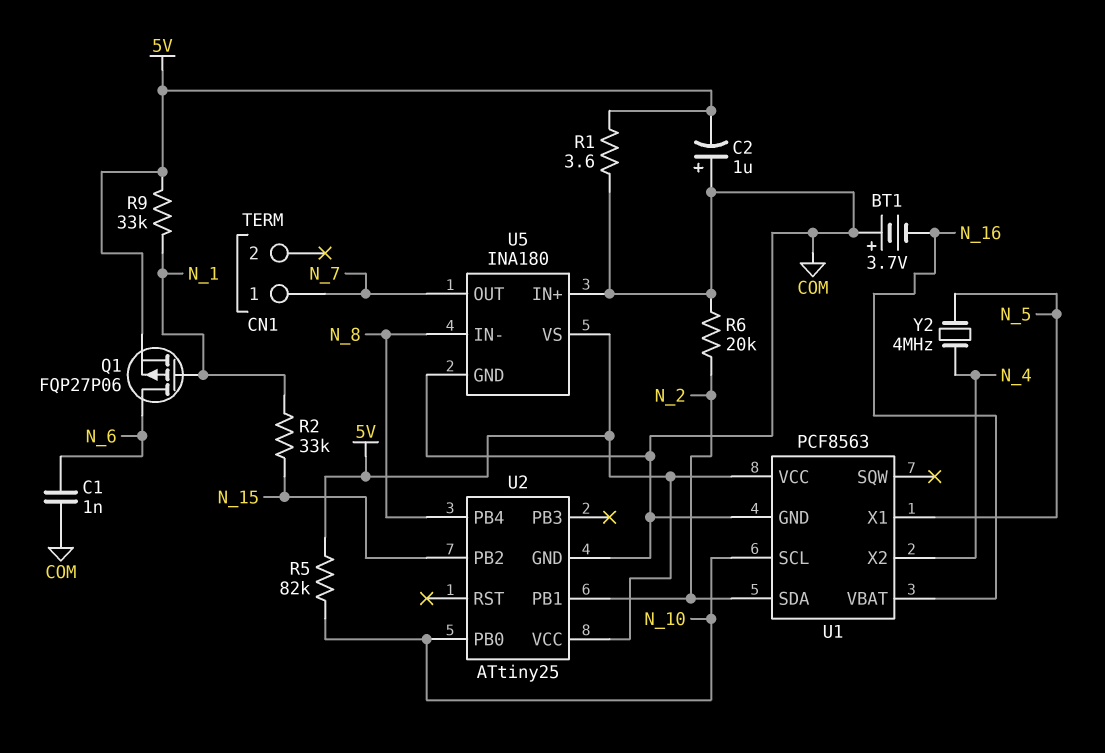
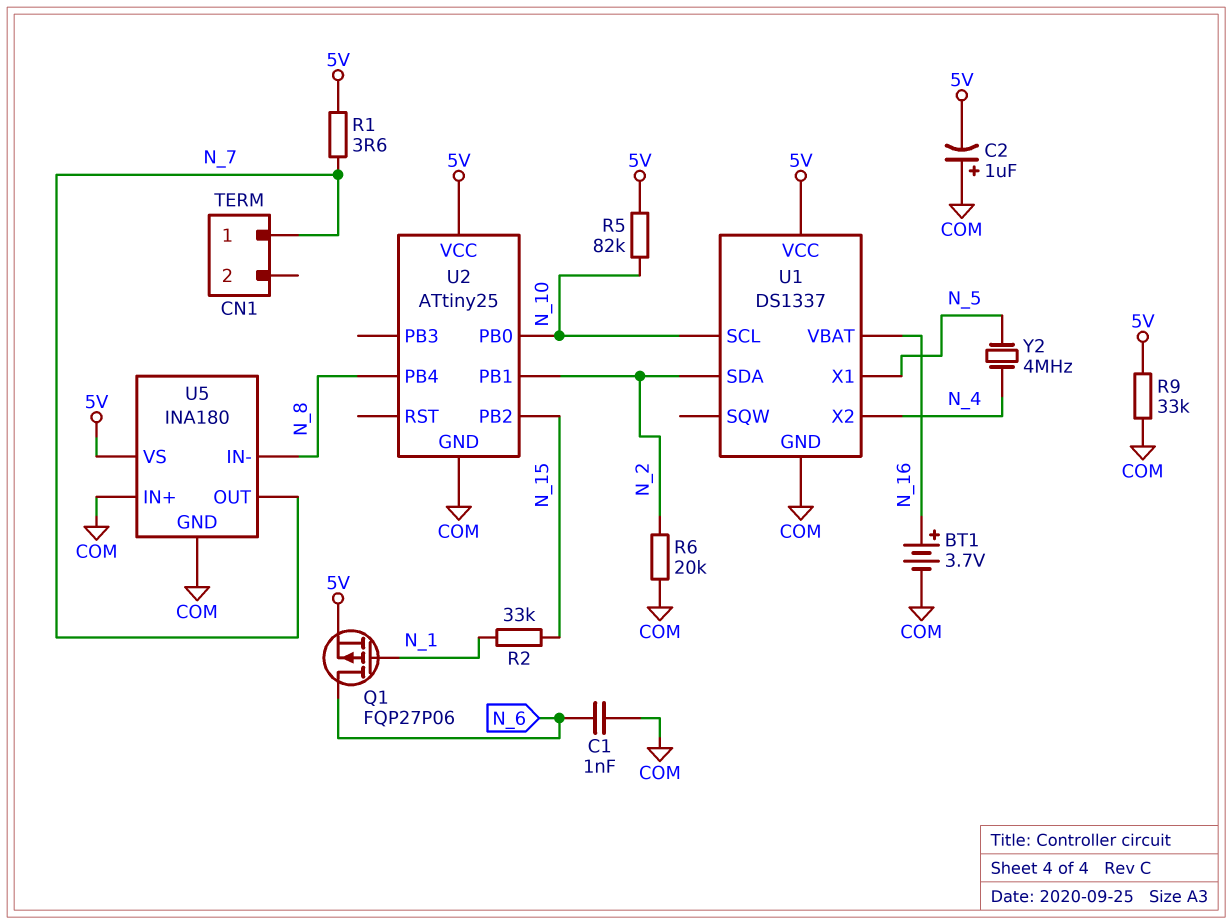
BT1: 3.7V (plus COM, minus N_16) -> 3.7V (plus N_16, minus COM)
R1: 3.6 (5V, COM) -> 3.6 (5V, N_7)
R9: 33k (5V, N_1) -> 33k (5V, COM)
U1: PCF8563 -> DS1337

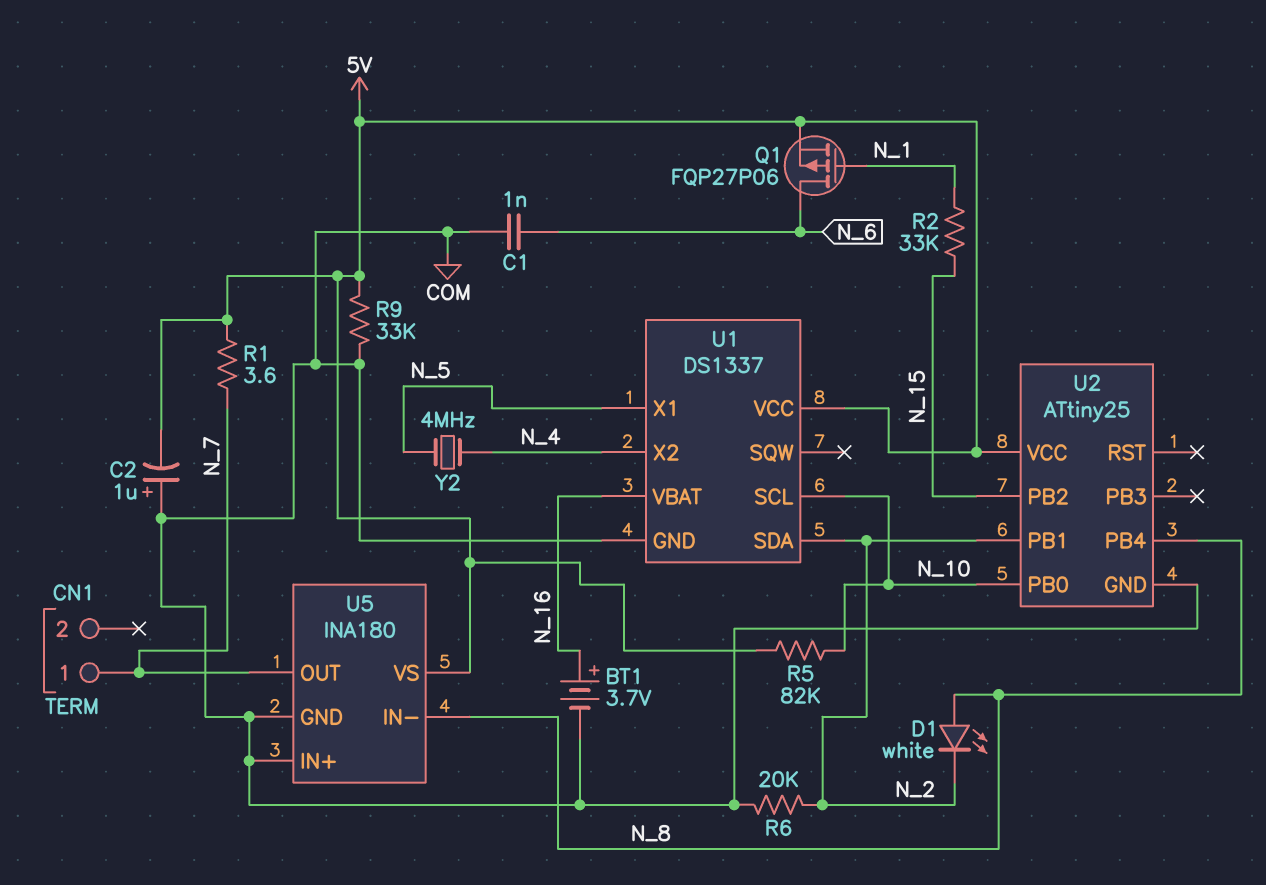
D1: none -> LED white (A N_8, K N_2)

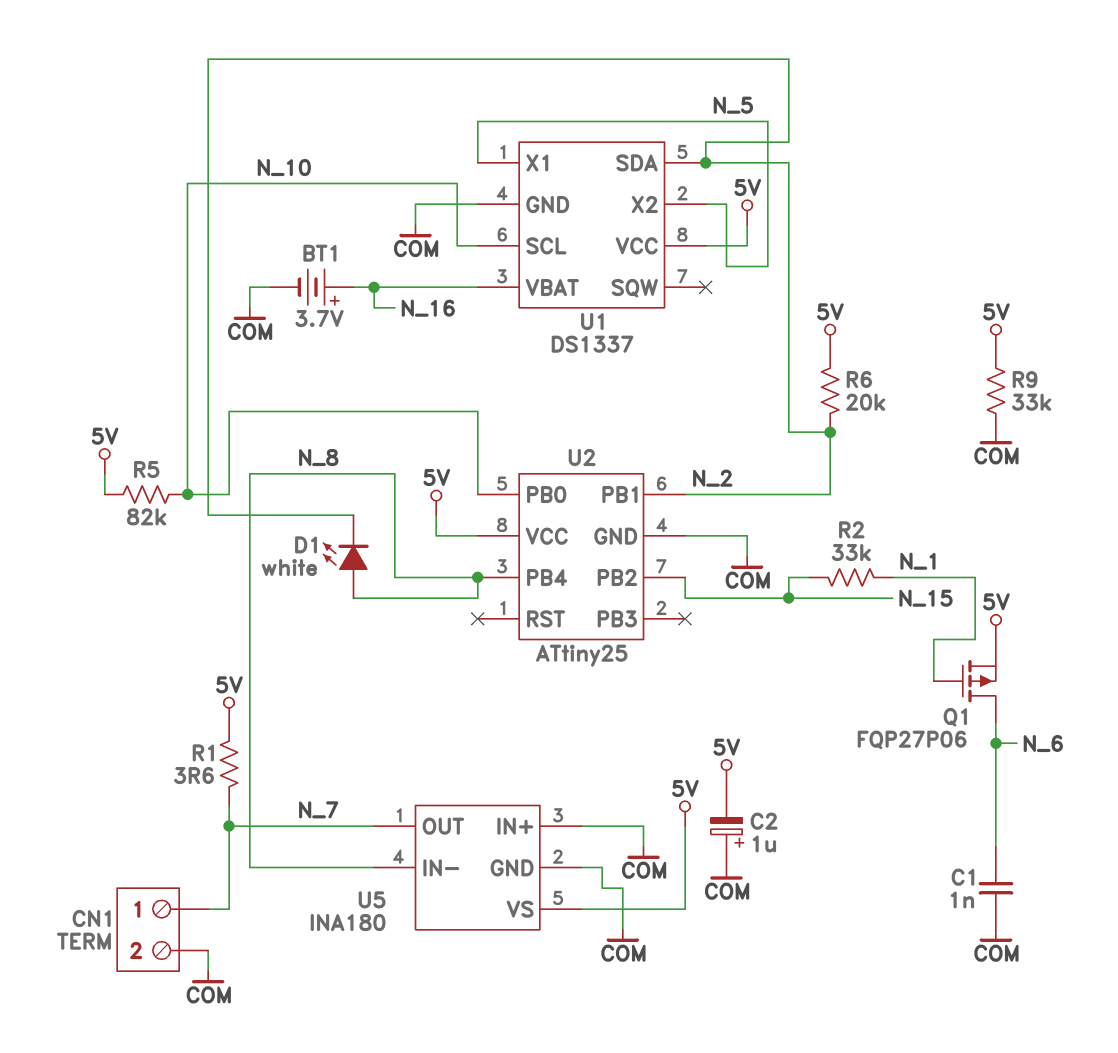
CN1 pin 2: none -> COM
R6: 20k (COM, N_2) -> 20k (5V, N_2)
U1 pin X2: N_4 -> N_5
Y2: 4MHz (N_4, N_5) -> none

